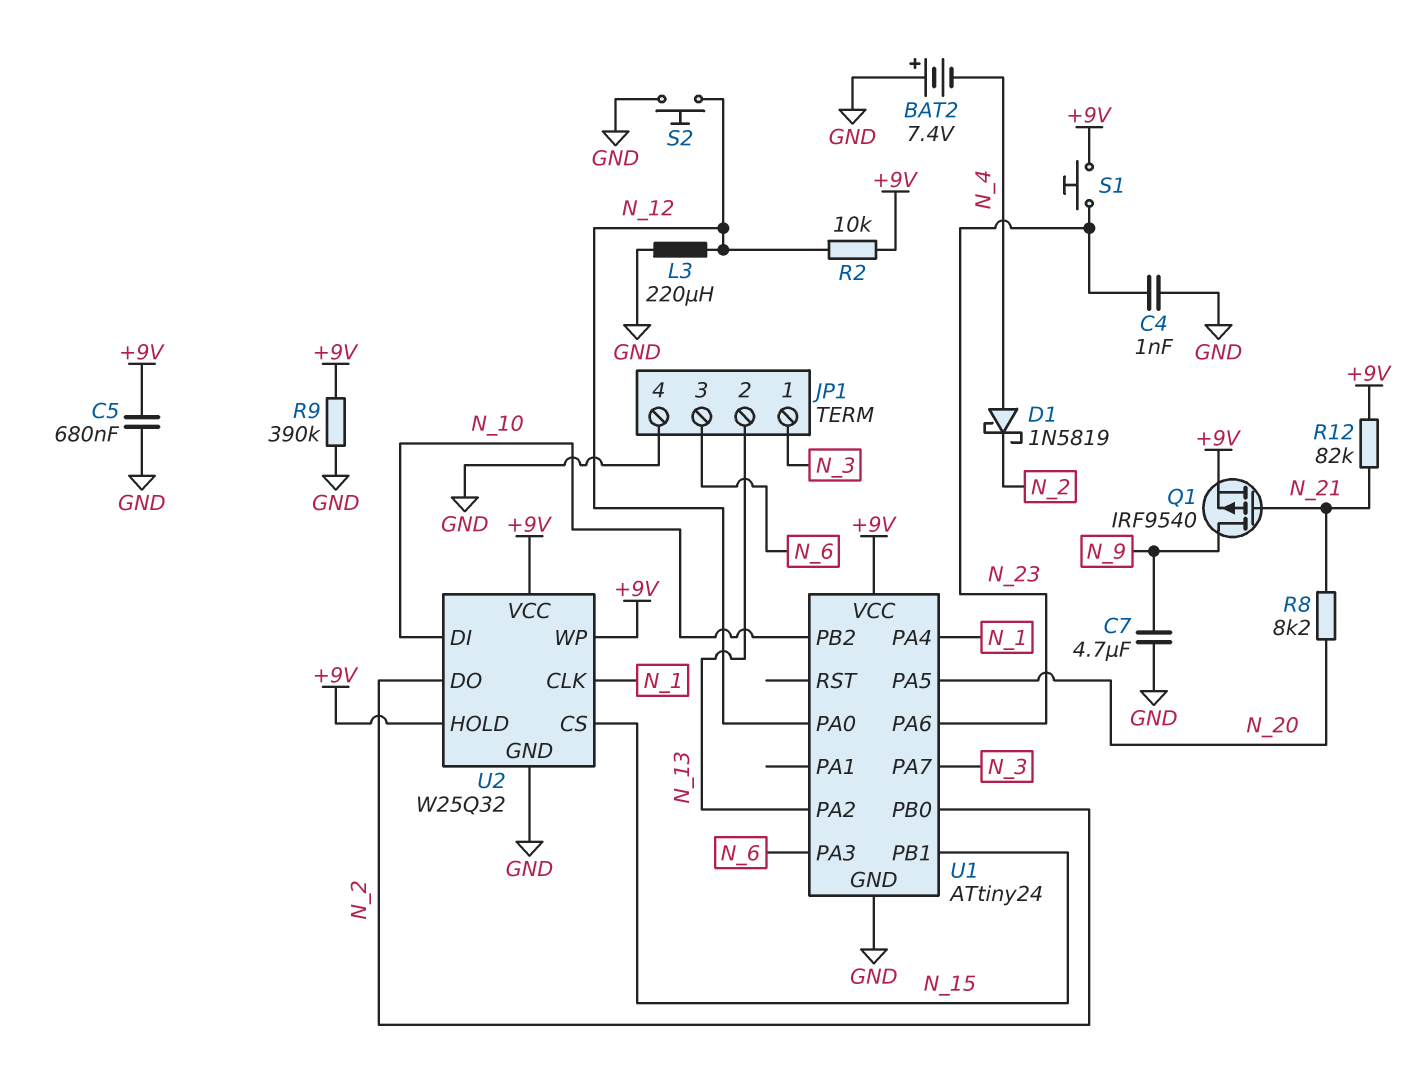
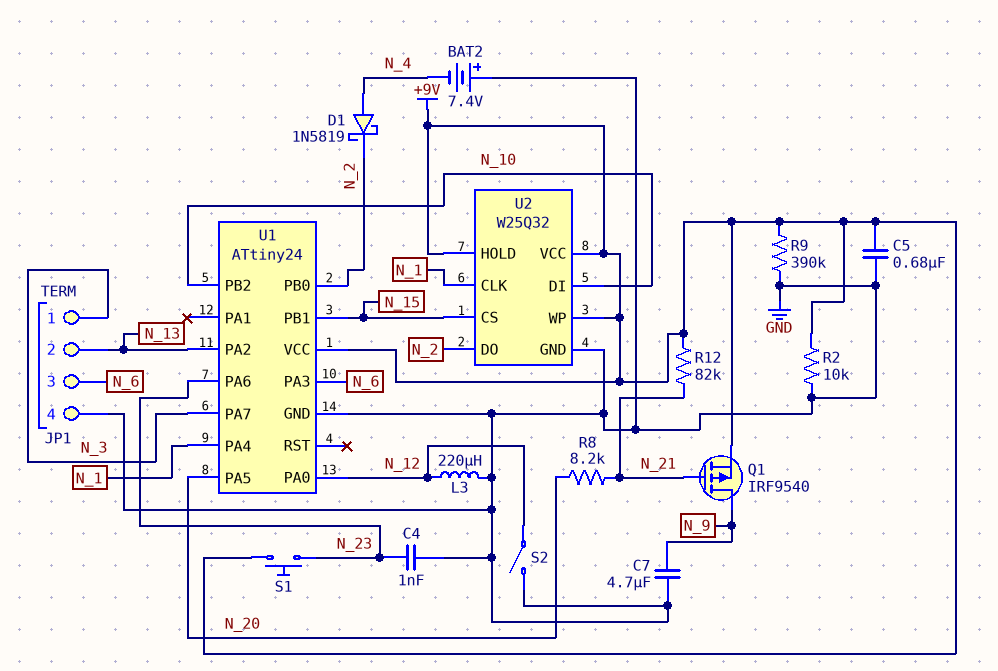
R2: 10k (+9V, N_12) -> 10k (+9V, GND)
S2: button (GND, N_12) -> switch (GND, N_12)

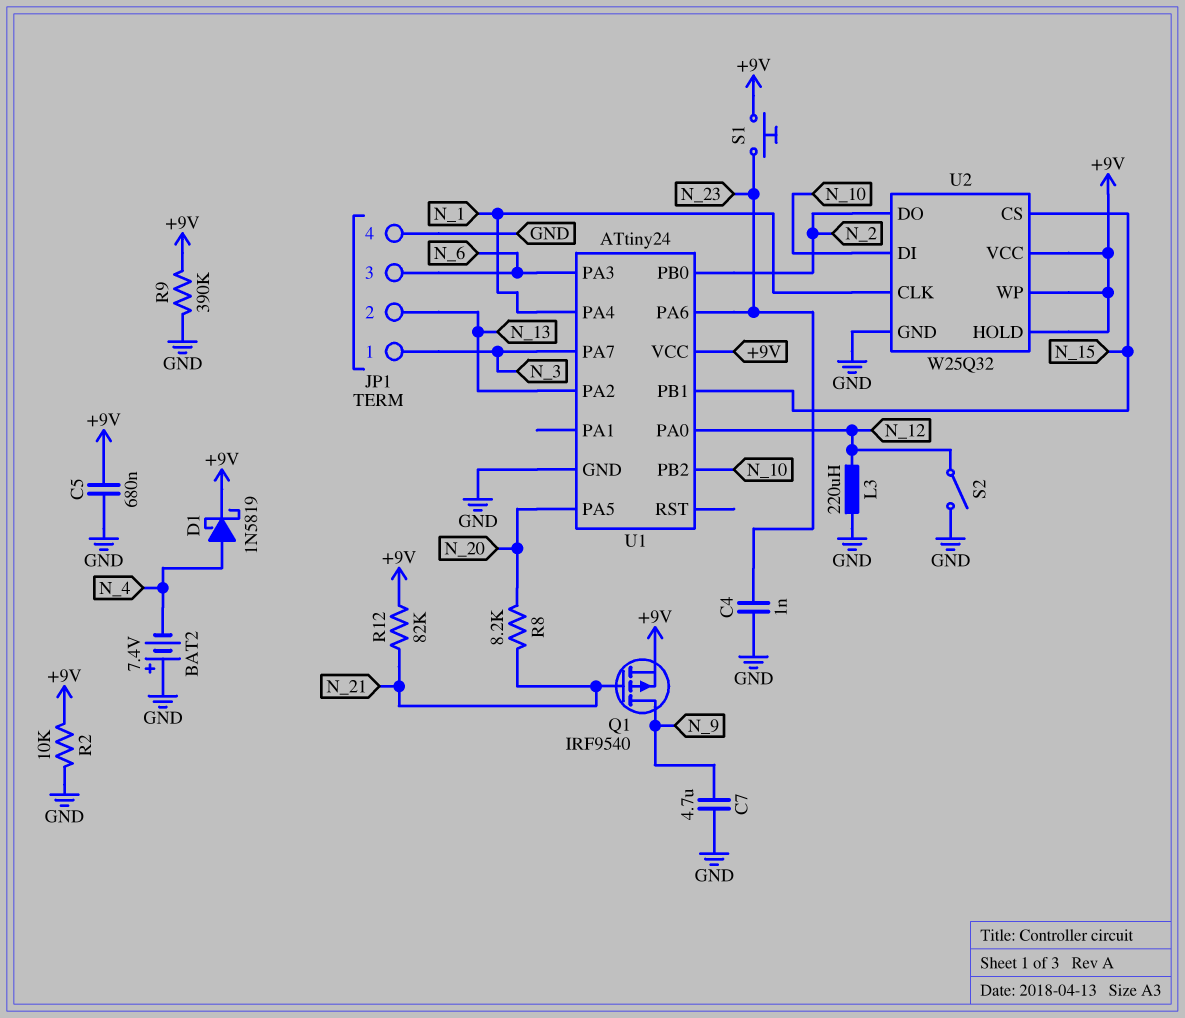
D1: schottky 1N5819 (A N_4, K N_2) -> schottky 1N5819 (A N_4, K +9V)

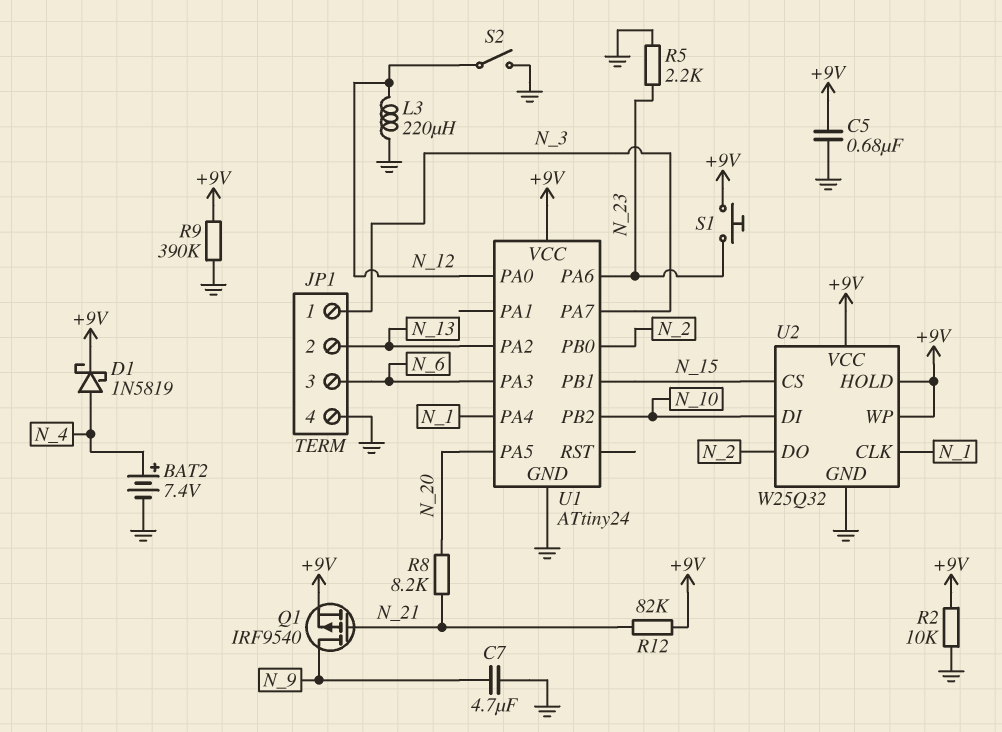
BAT2: 7.4V (plus GND, minus N_4) -> 7.4V (plus N_4, minus GND)
C4: 1nF (GND, N_23) -> none
R5: none -> 2.2k (GND, N_23)

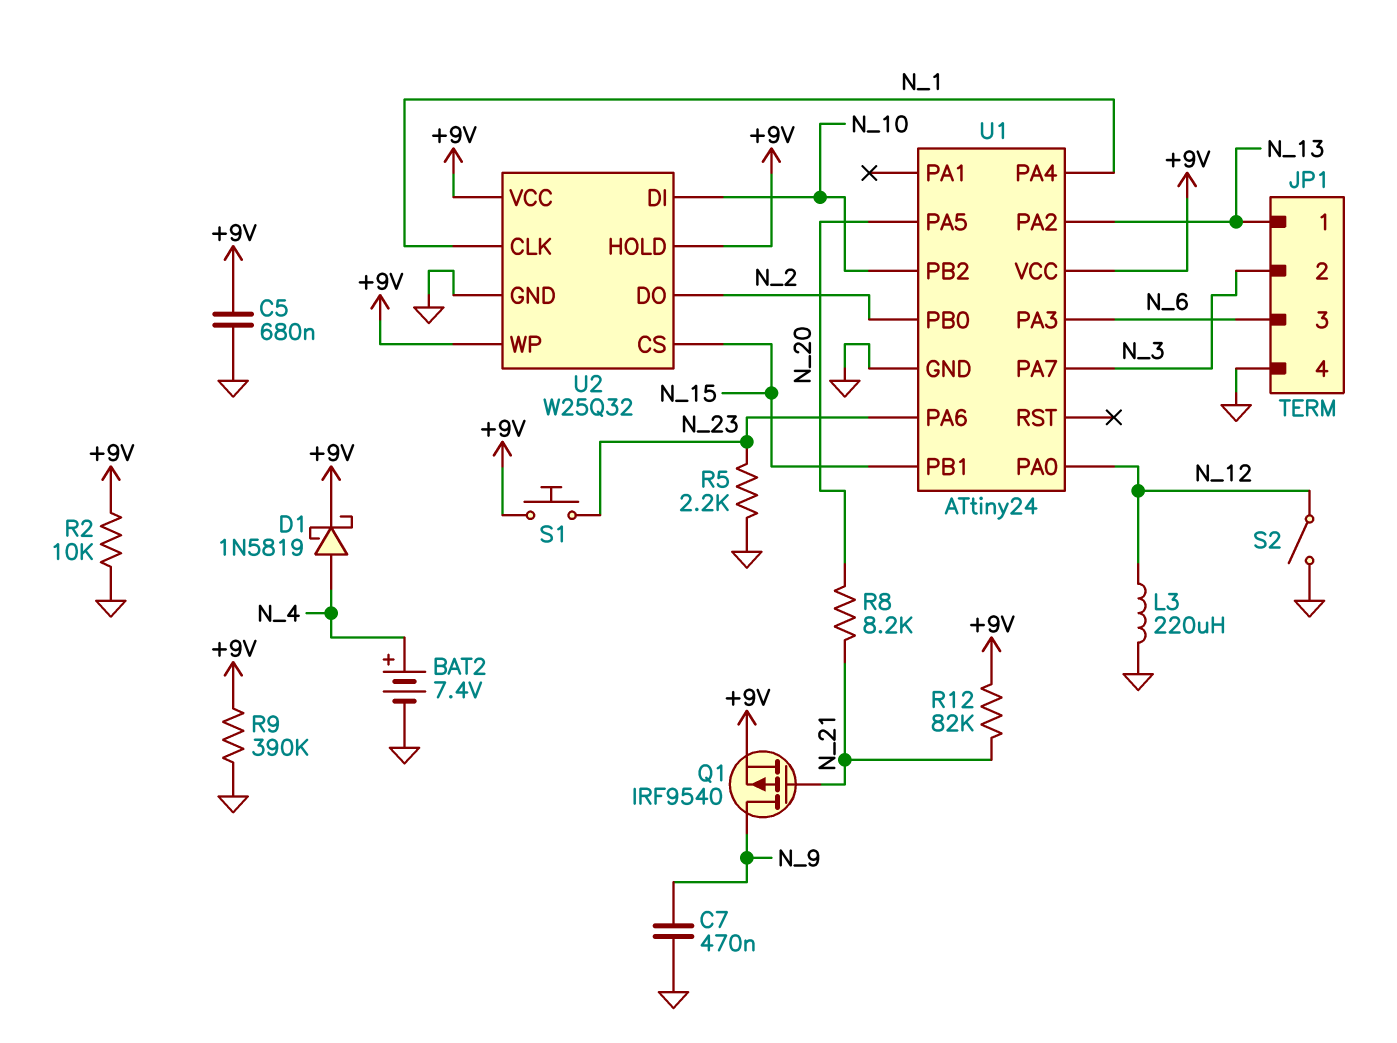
C7: 4.7uF (GND, N_9) -> 470nF (GND, N_9)
JP1 pin 1: N_3 -> N_13
JP1 pin 2: N_13 -> N_3

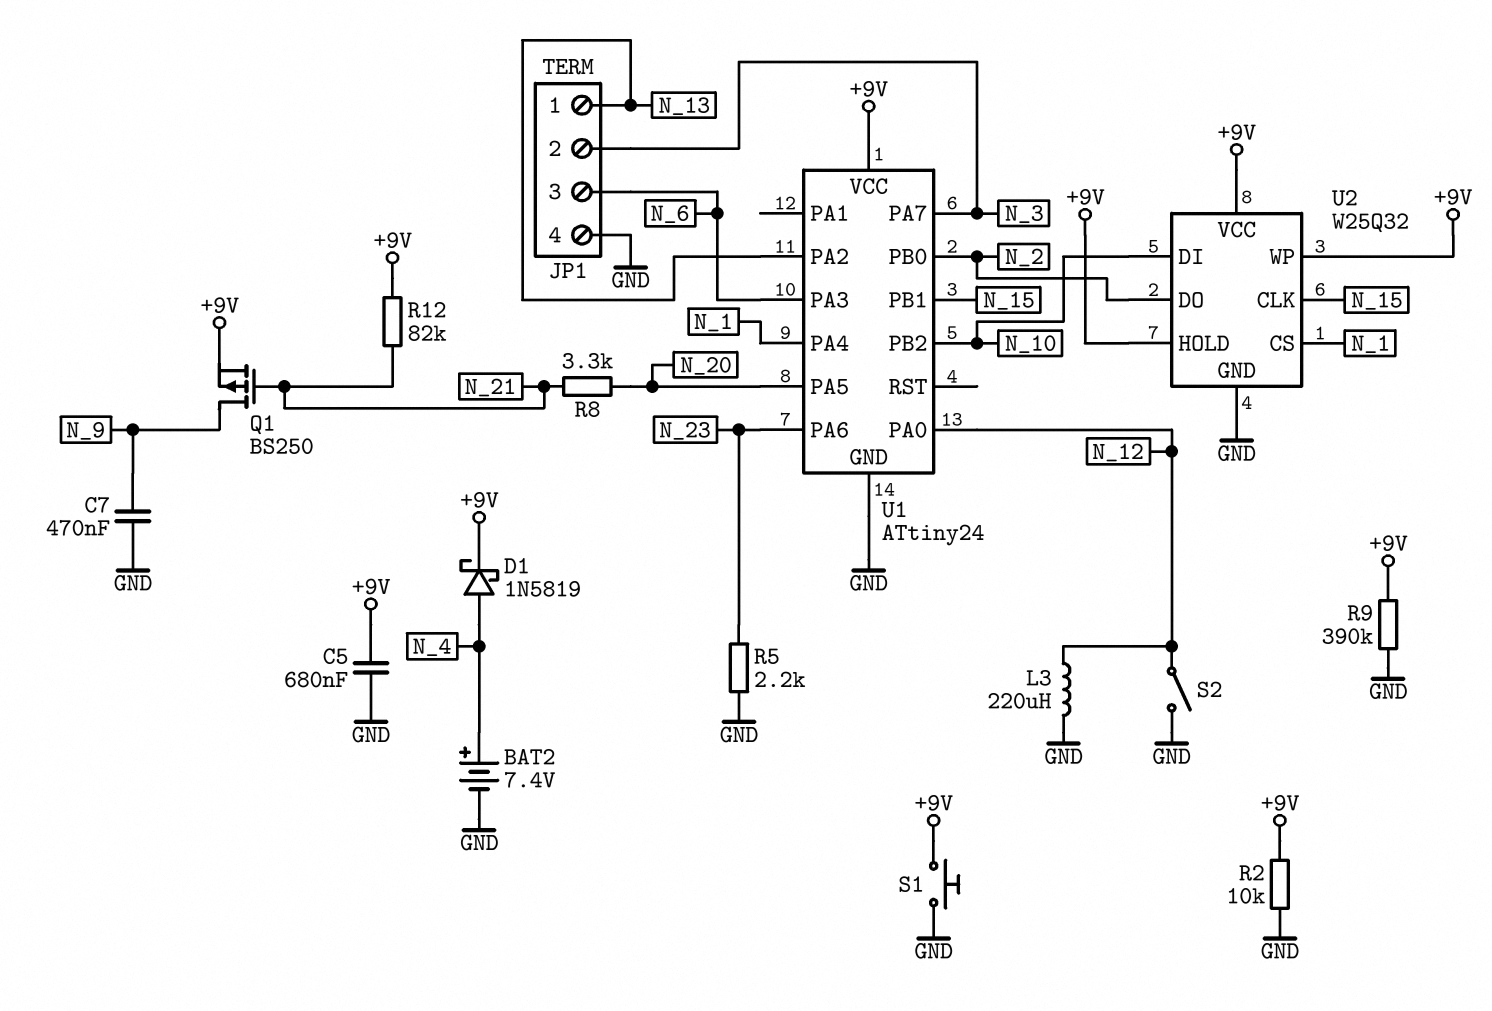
Q1: PMOS IRF9540 (G N_21, D N_9, S +9V) -> PMOS BS250 (G N_21, D N_9, S +9V)
R8: 8.2k (N_20, N_21) -> 3.3k (N_20, N_21)
S1: button (+9V, N_23) -> button (+9V, GND)
U2 pin CLK: N_1 -> N_15
U2 pin CS: N_15 -> N_1

